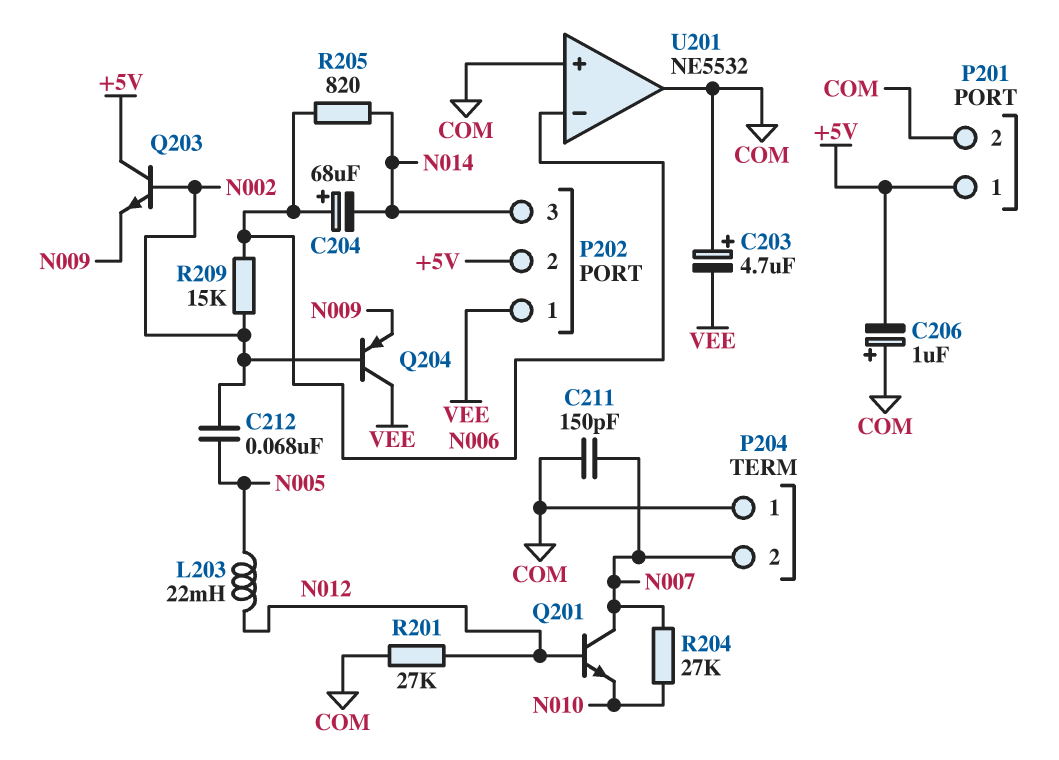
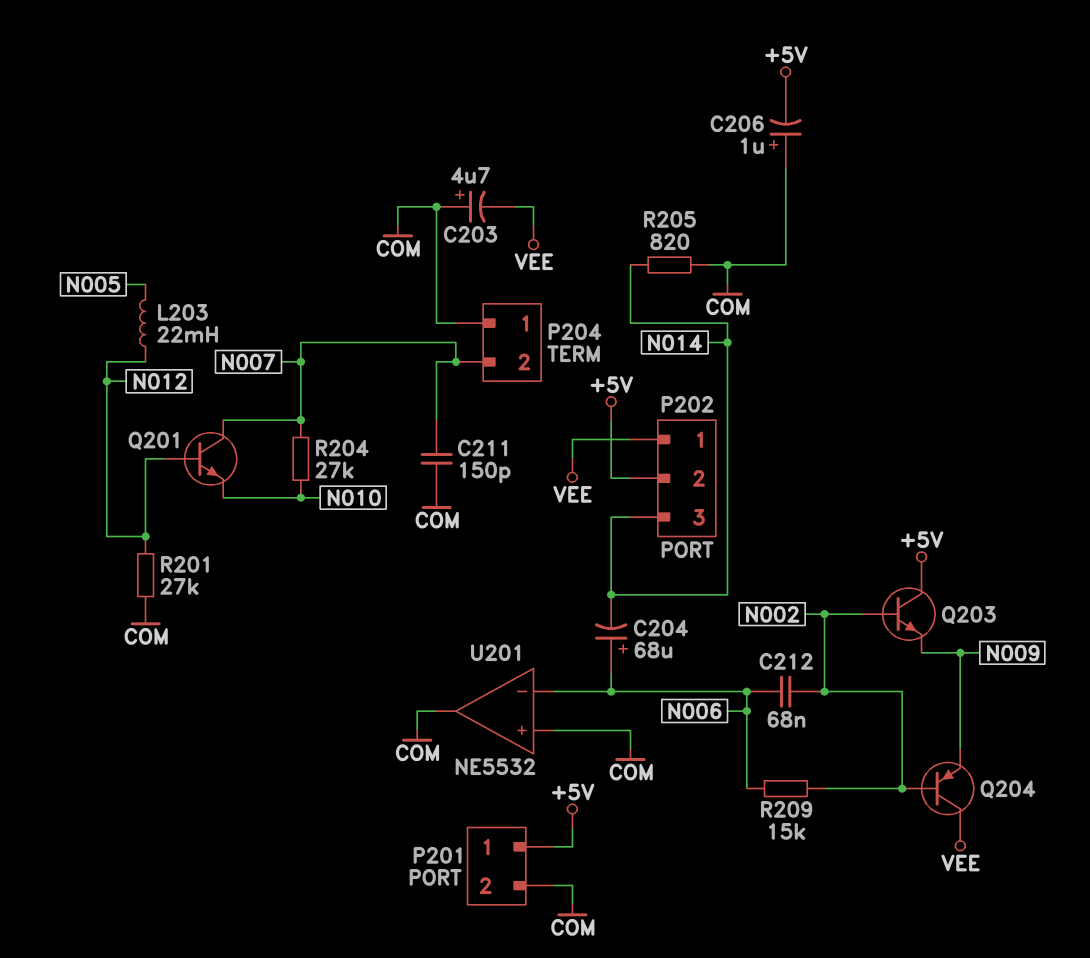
C212: 68nF (N002, N005) -> 68nF (N002, N006)
R205: 820 (N006, N014) -> 820 (COM, N014)

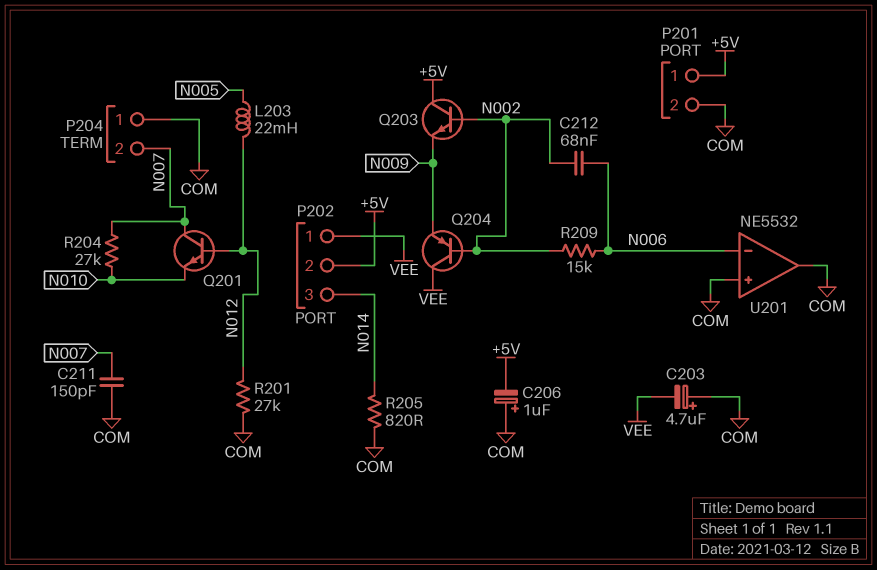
C204: 68uF (plus N006, minus N014) -> none

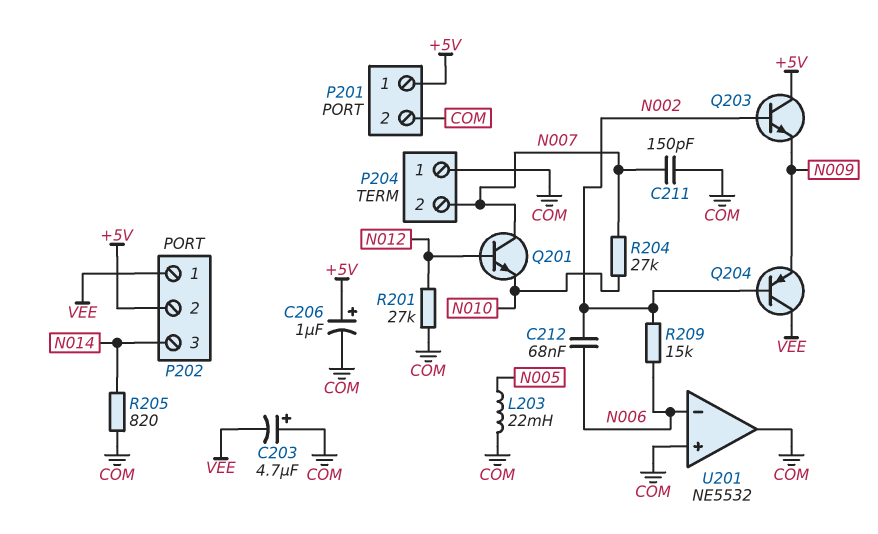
C206: 1uF (plus COM, minus +5V) -> 1uF (plus +5V, minus COM)
L203: 22mH (N005, N012) -> 22mH (COM, N005)

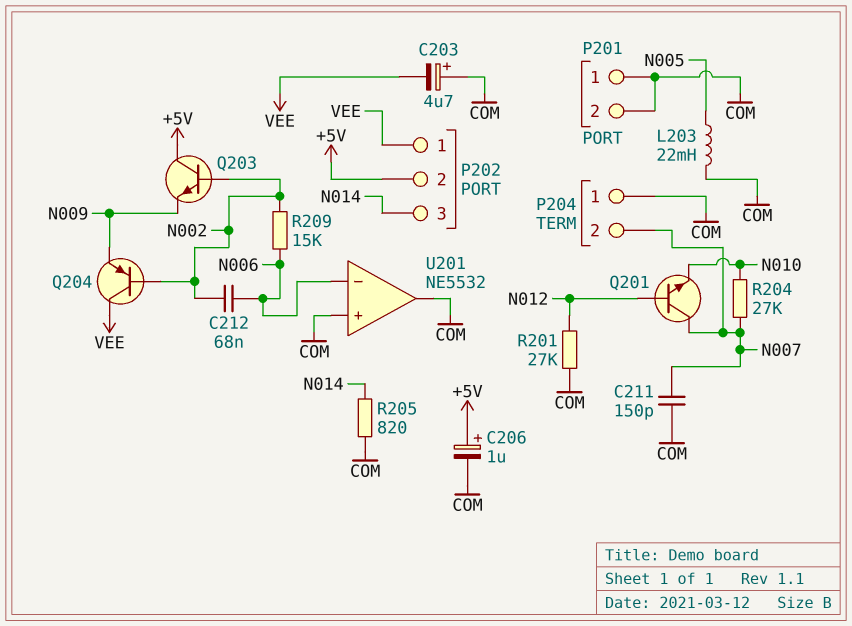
P201 pin 1: +5V -> COM

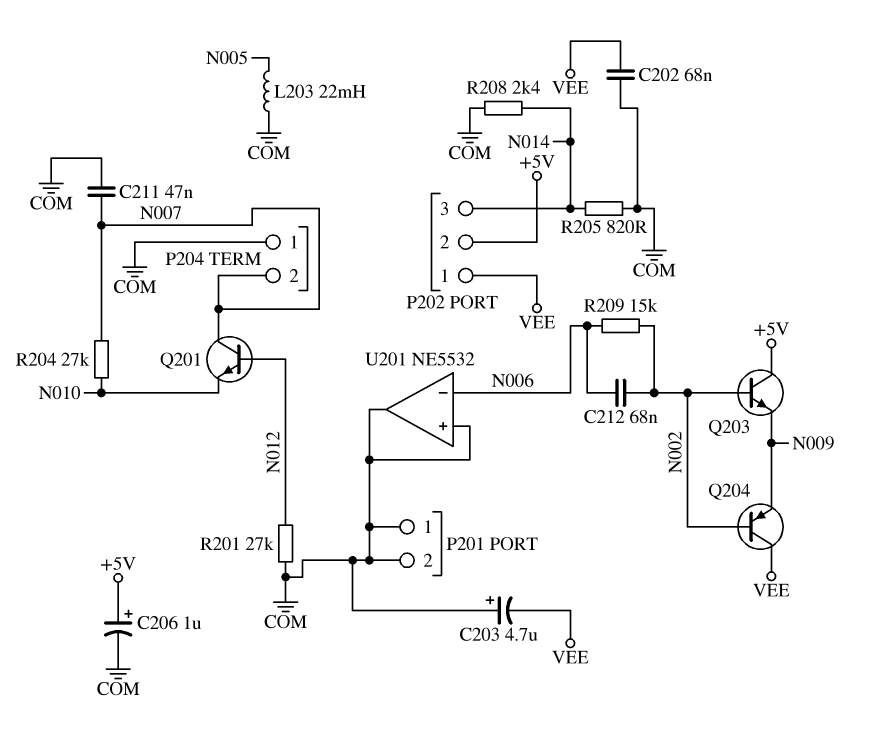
C202: none -> 68nF (COM, VEE)
C211: 150pF (COM, N007) -> 47nF (COM, N007)
R208: none -> 2.4k (COM, N014)

